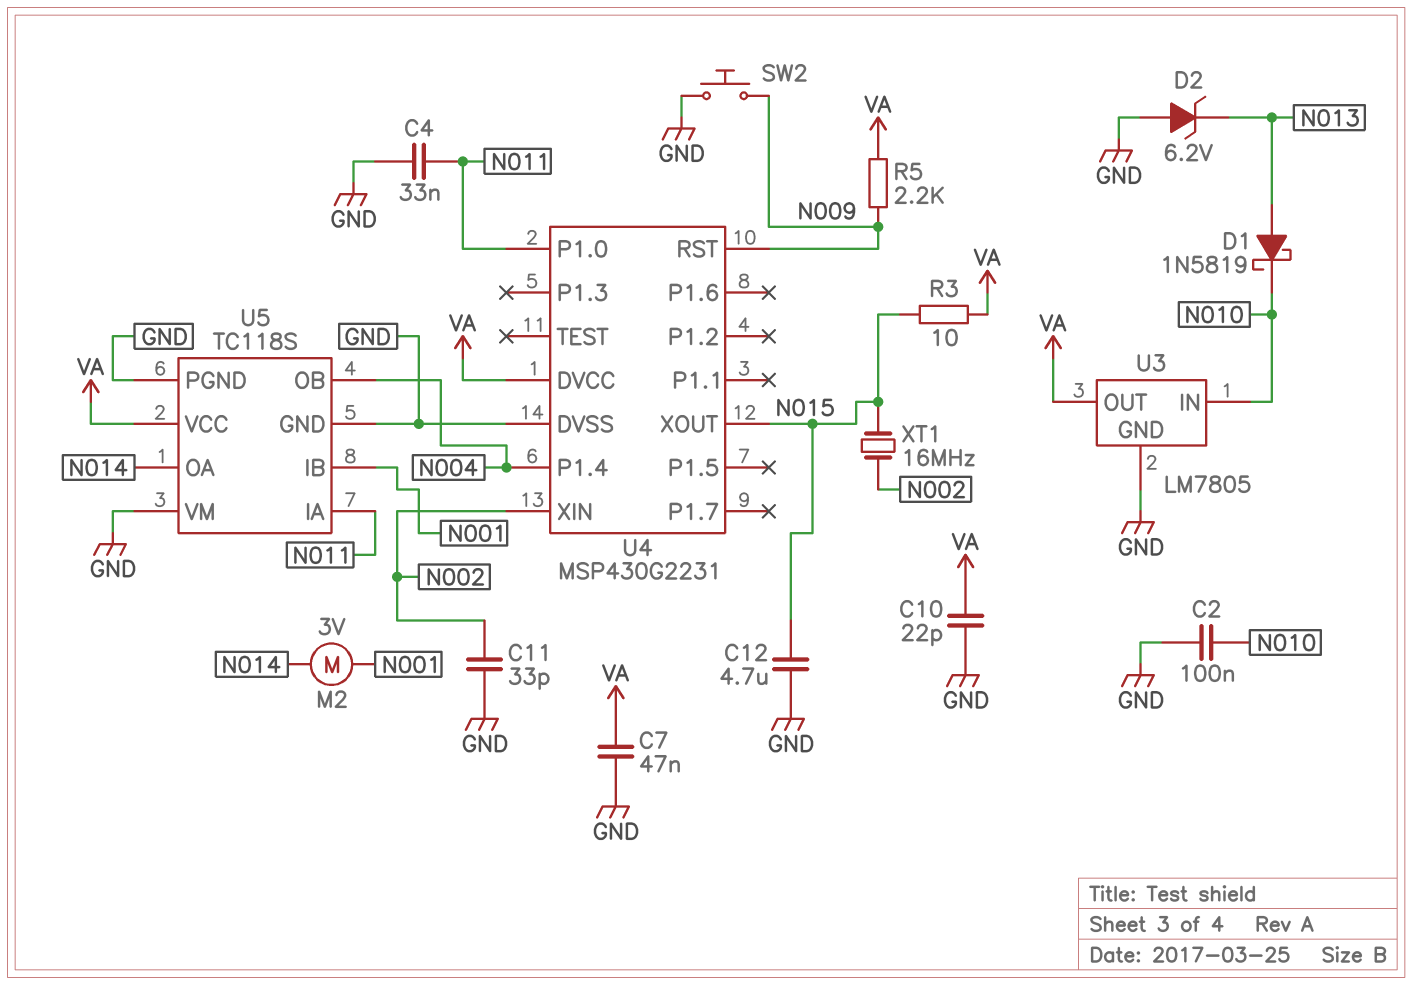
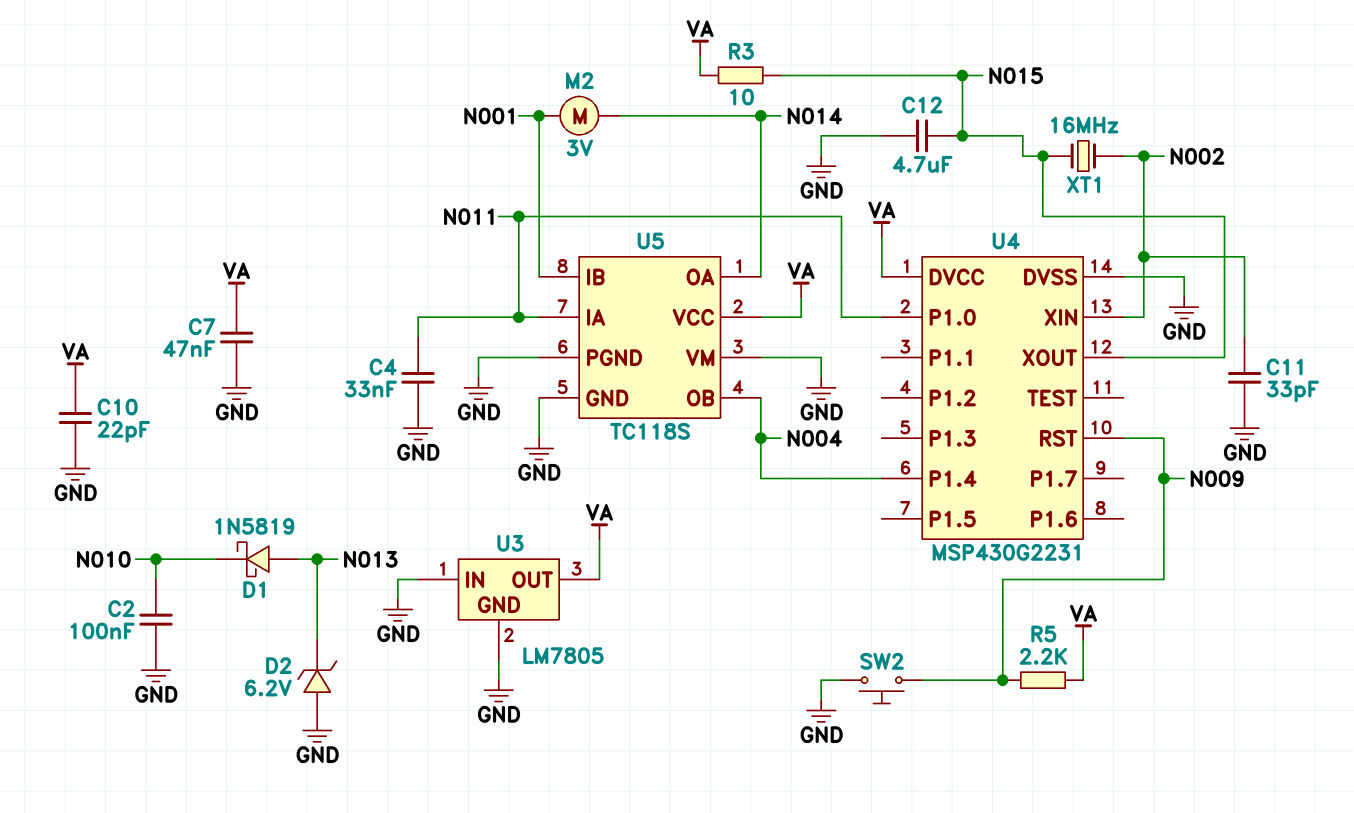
U3 pin IN: N010 -> GND

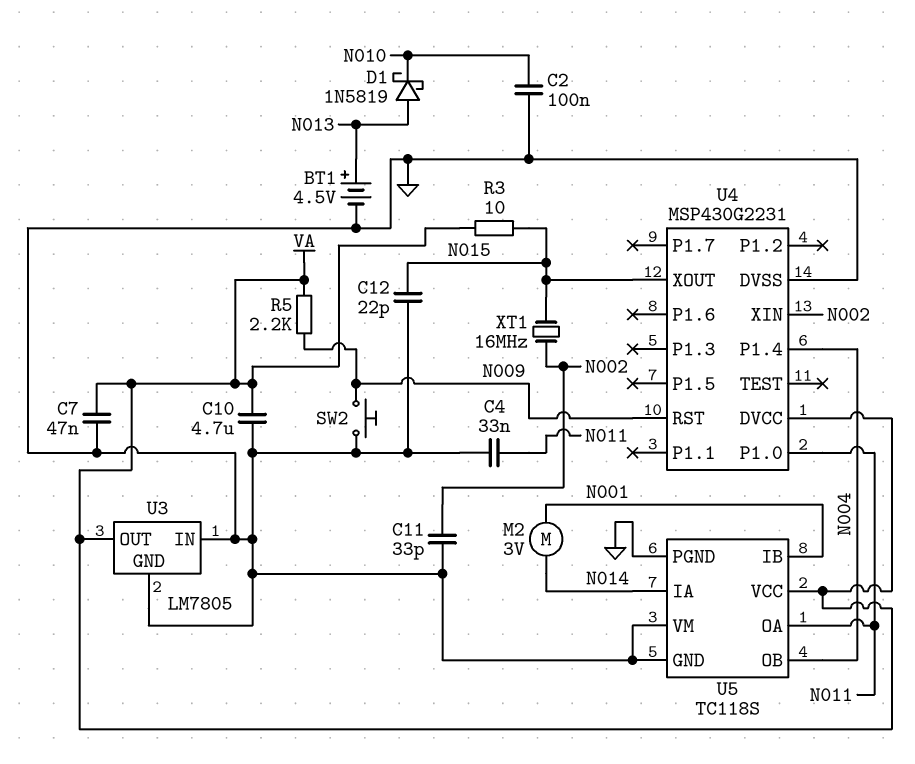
BT1: none -> 4.5V (plus N013, minus GND)
C10: 22pF (GND, VA) -> 4.7uF (GND, VA)
C12: 4.7uF (GND, N015) -> 22pF (GND, N015)
D2: zener 6.2V (A GND, K N013) -> none
U5 pin IA: N011 -> N014
U5 pin OA: N014 -> N011

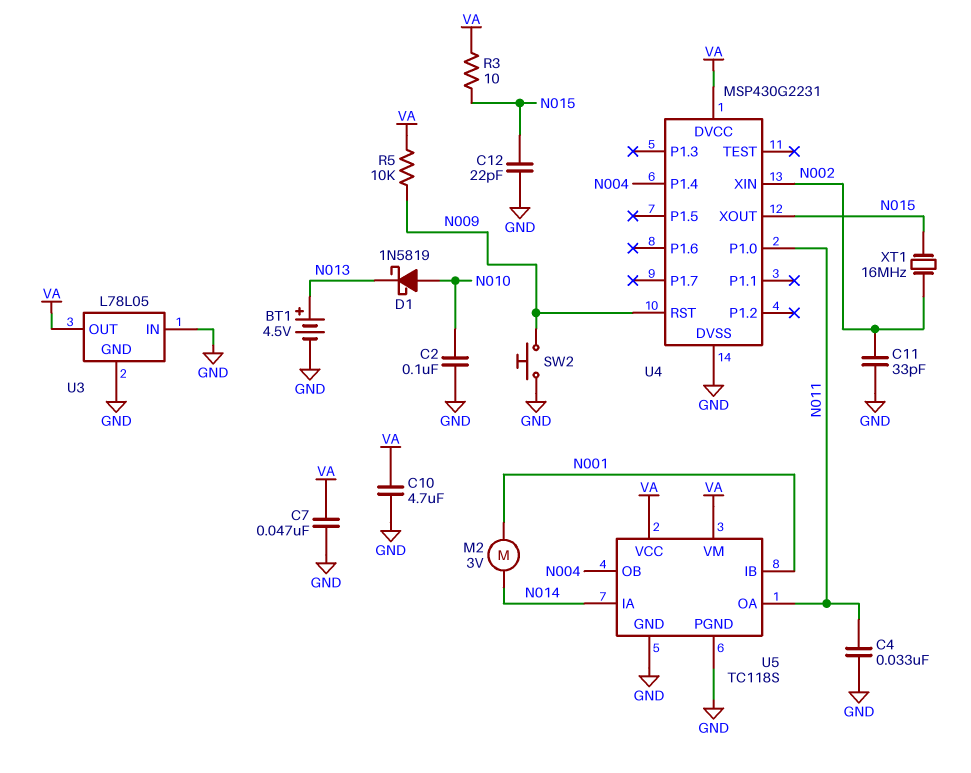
D1: schottky 1N5819 (A N013, K N010) -> schottky 1N5819 (A N010, K N013)
R5: 2.2k (N009, VA) -> 10k (N009, VA)
U3: LM7805 -> L78L05
U5 pin VM: GND -> VA

